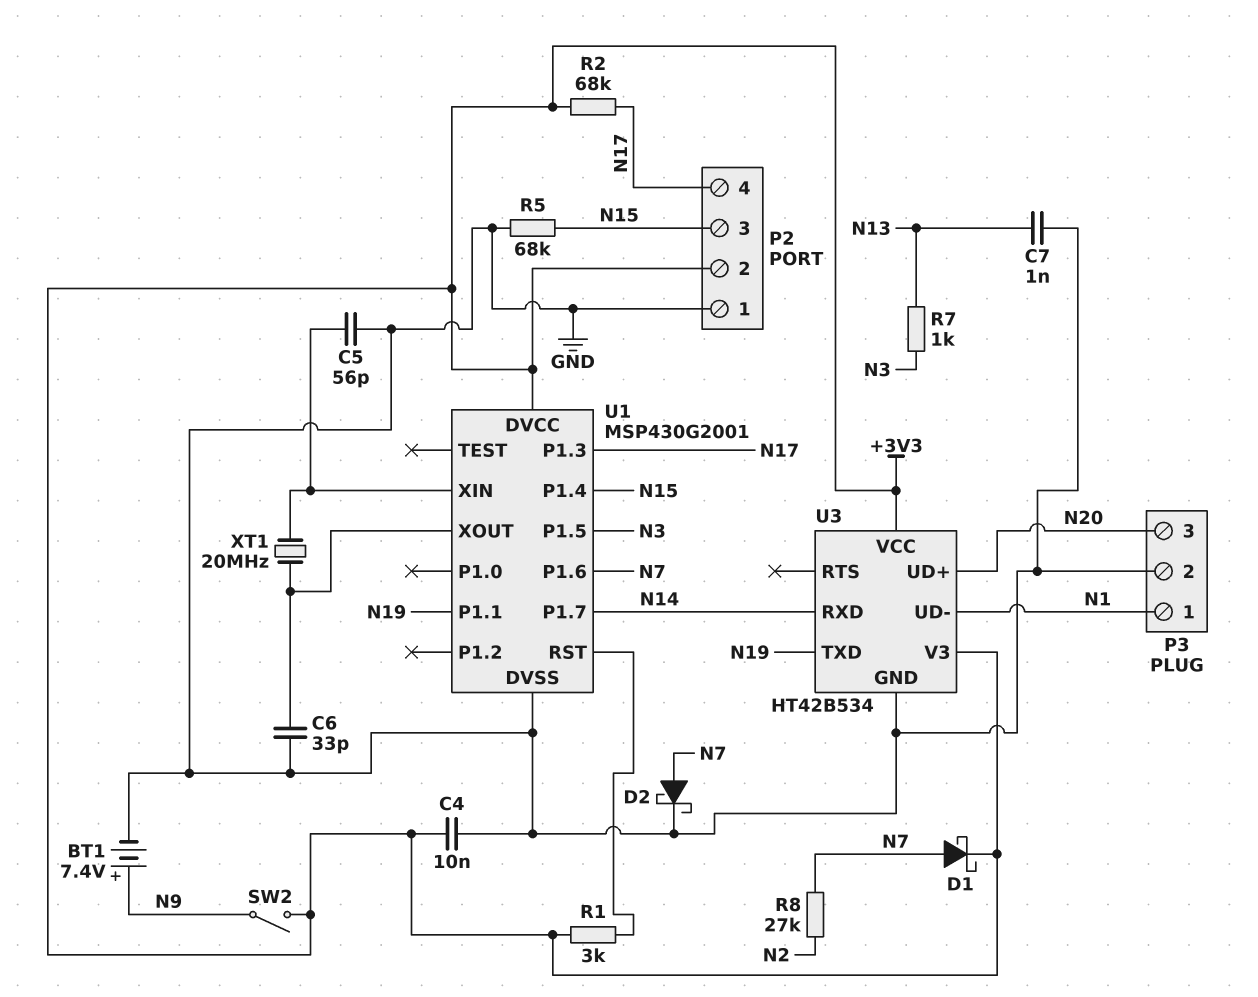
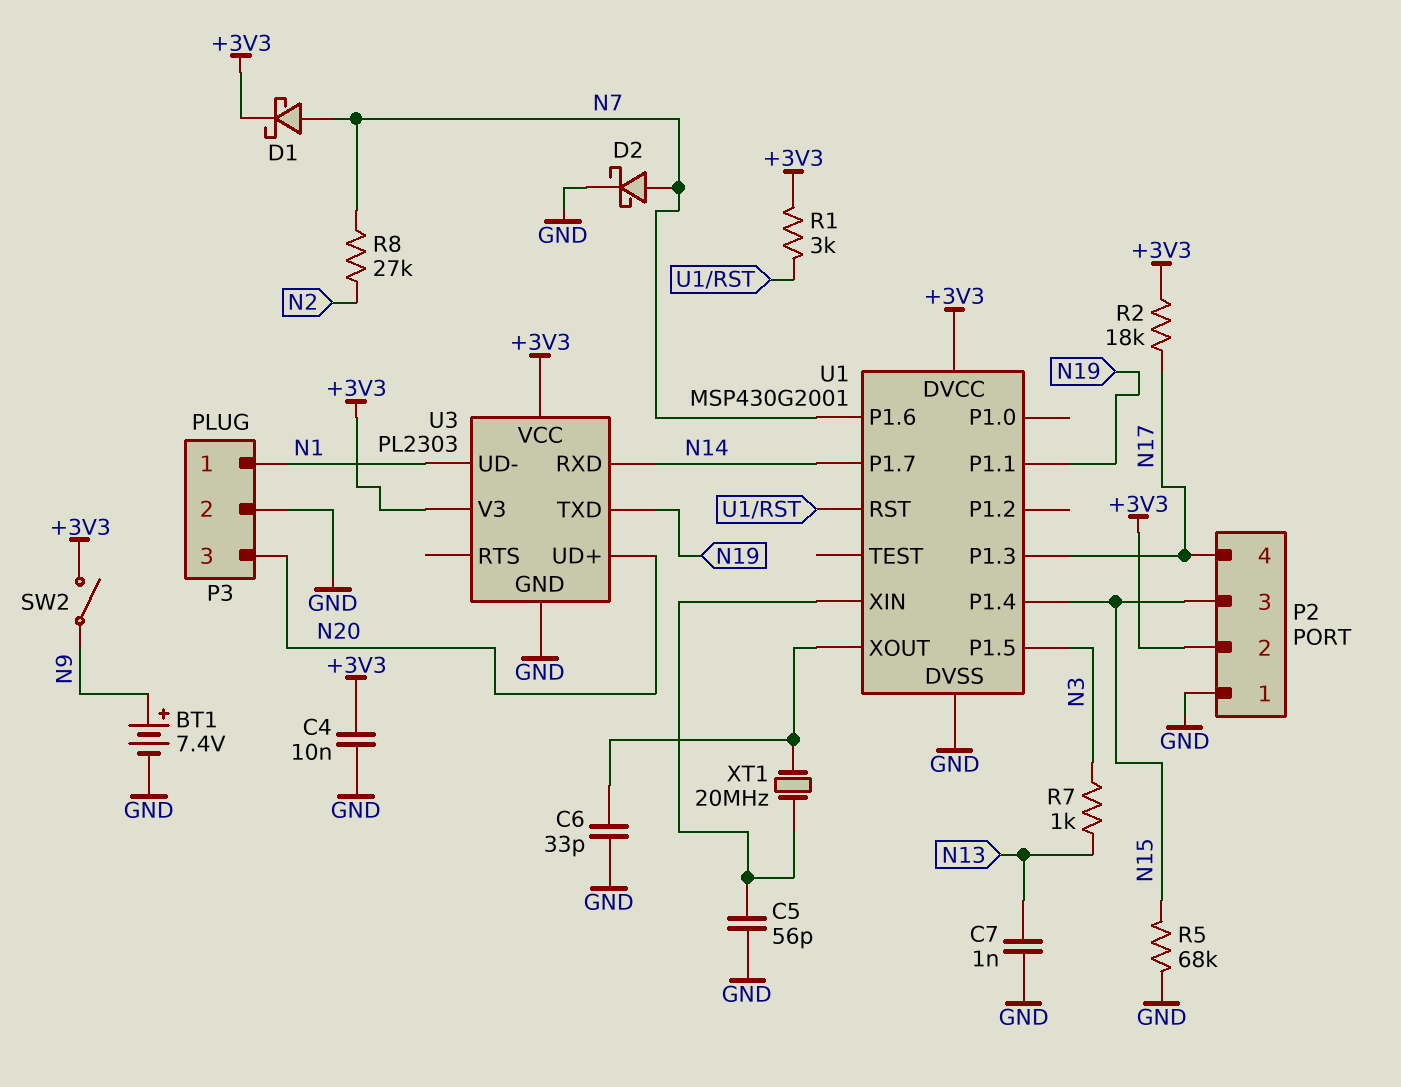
R2: 68k (+3V3, N17) -> 18k (+3V3, N17)
U3: HT42B534 -> PL2303

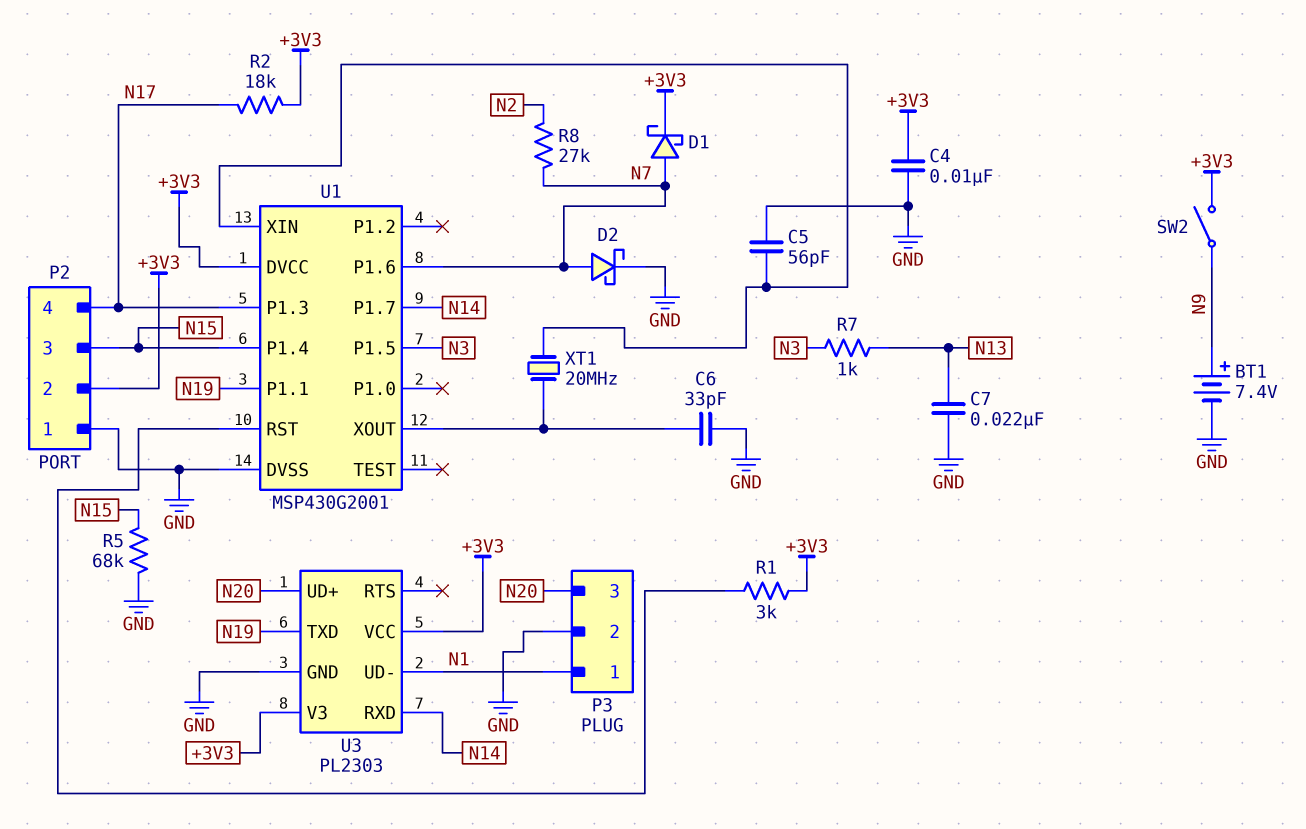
C7: 1nF (GND, N13) -> 22nF (GND, N13)

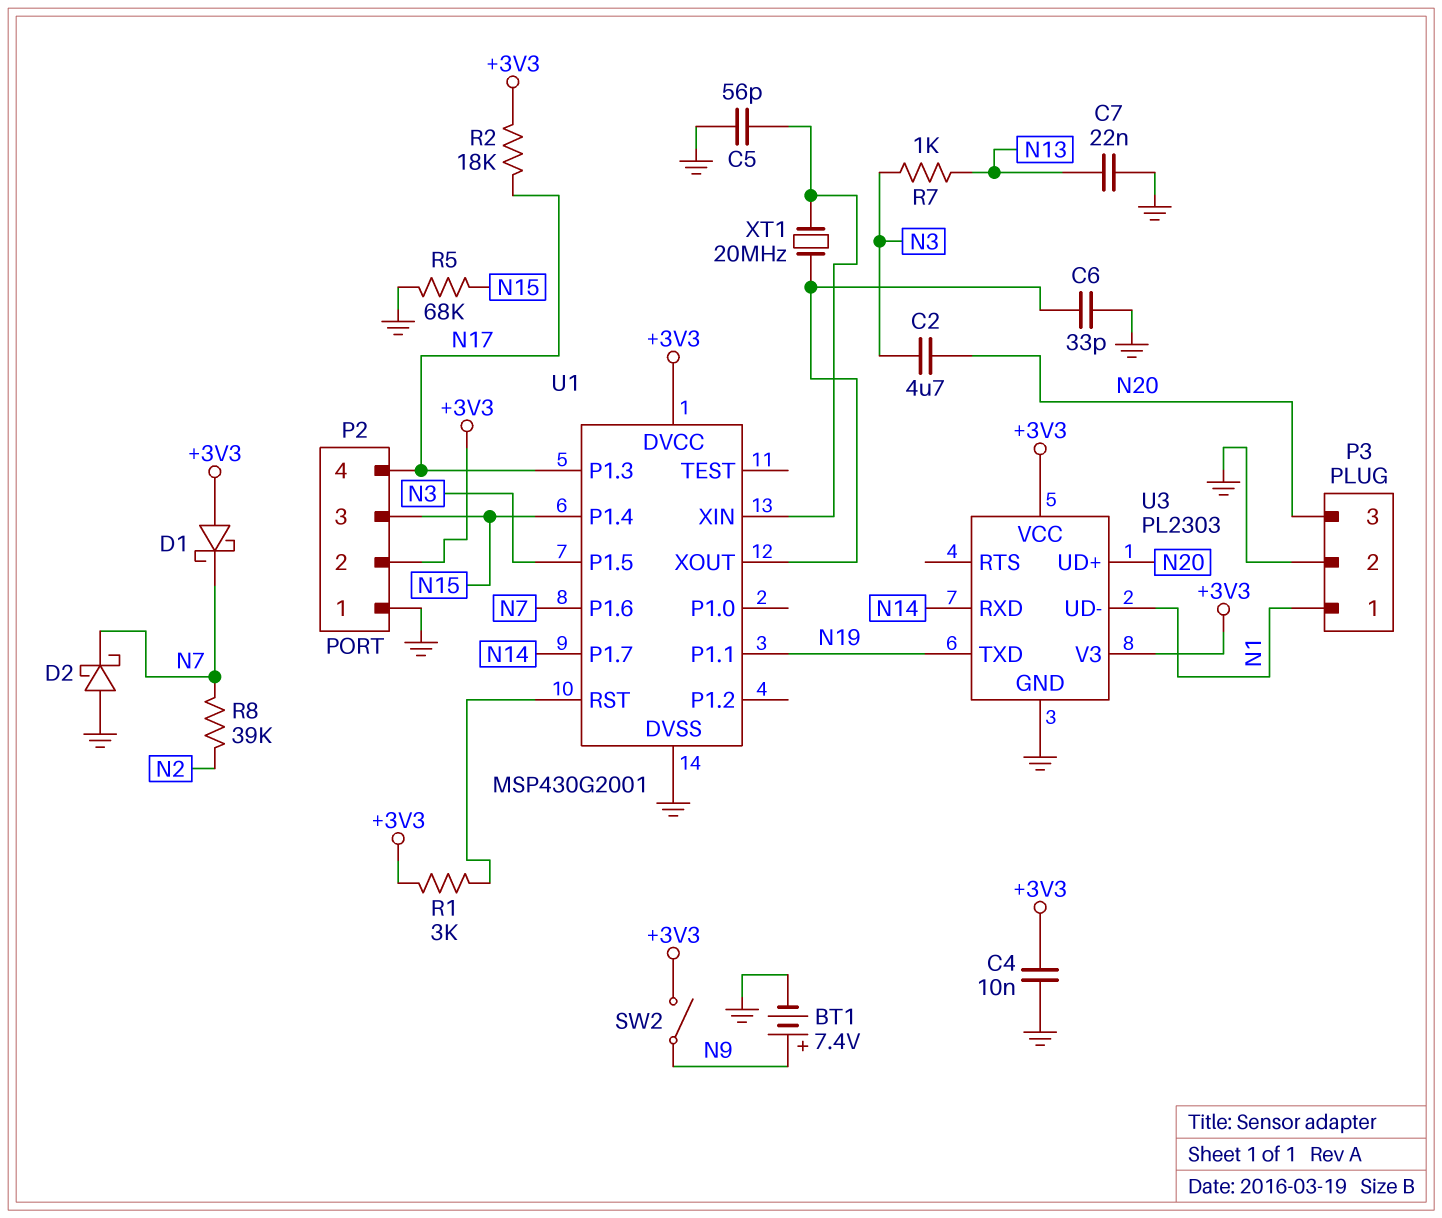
C2: none -> 4.7uF (N3, N20)
D1: schottky (A N7, K +3V3) -> schottky (A +3V3, K N7)
D2: schottky (A N7, K GND) -> schottky (A GND, K N7)
R8: 27k (N2, N7) -> 39k (N2, N7)

